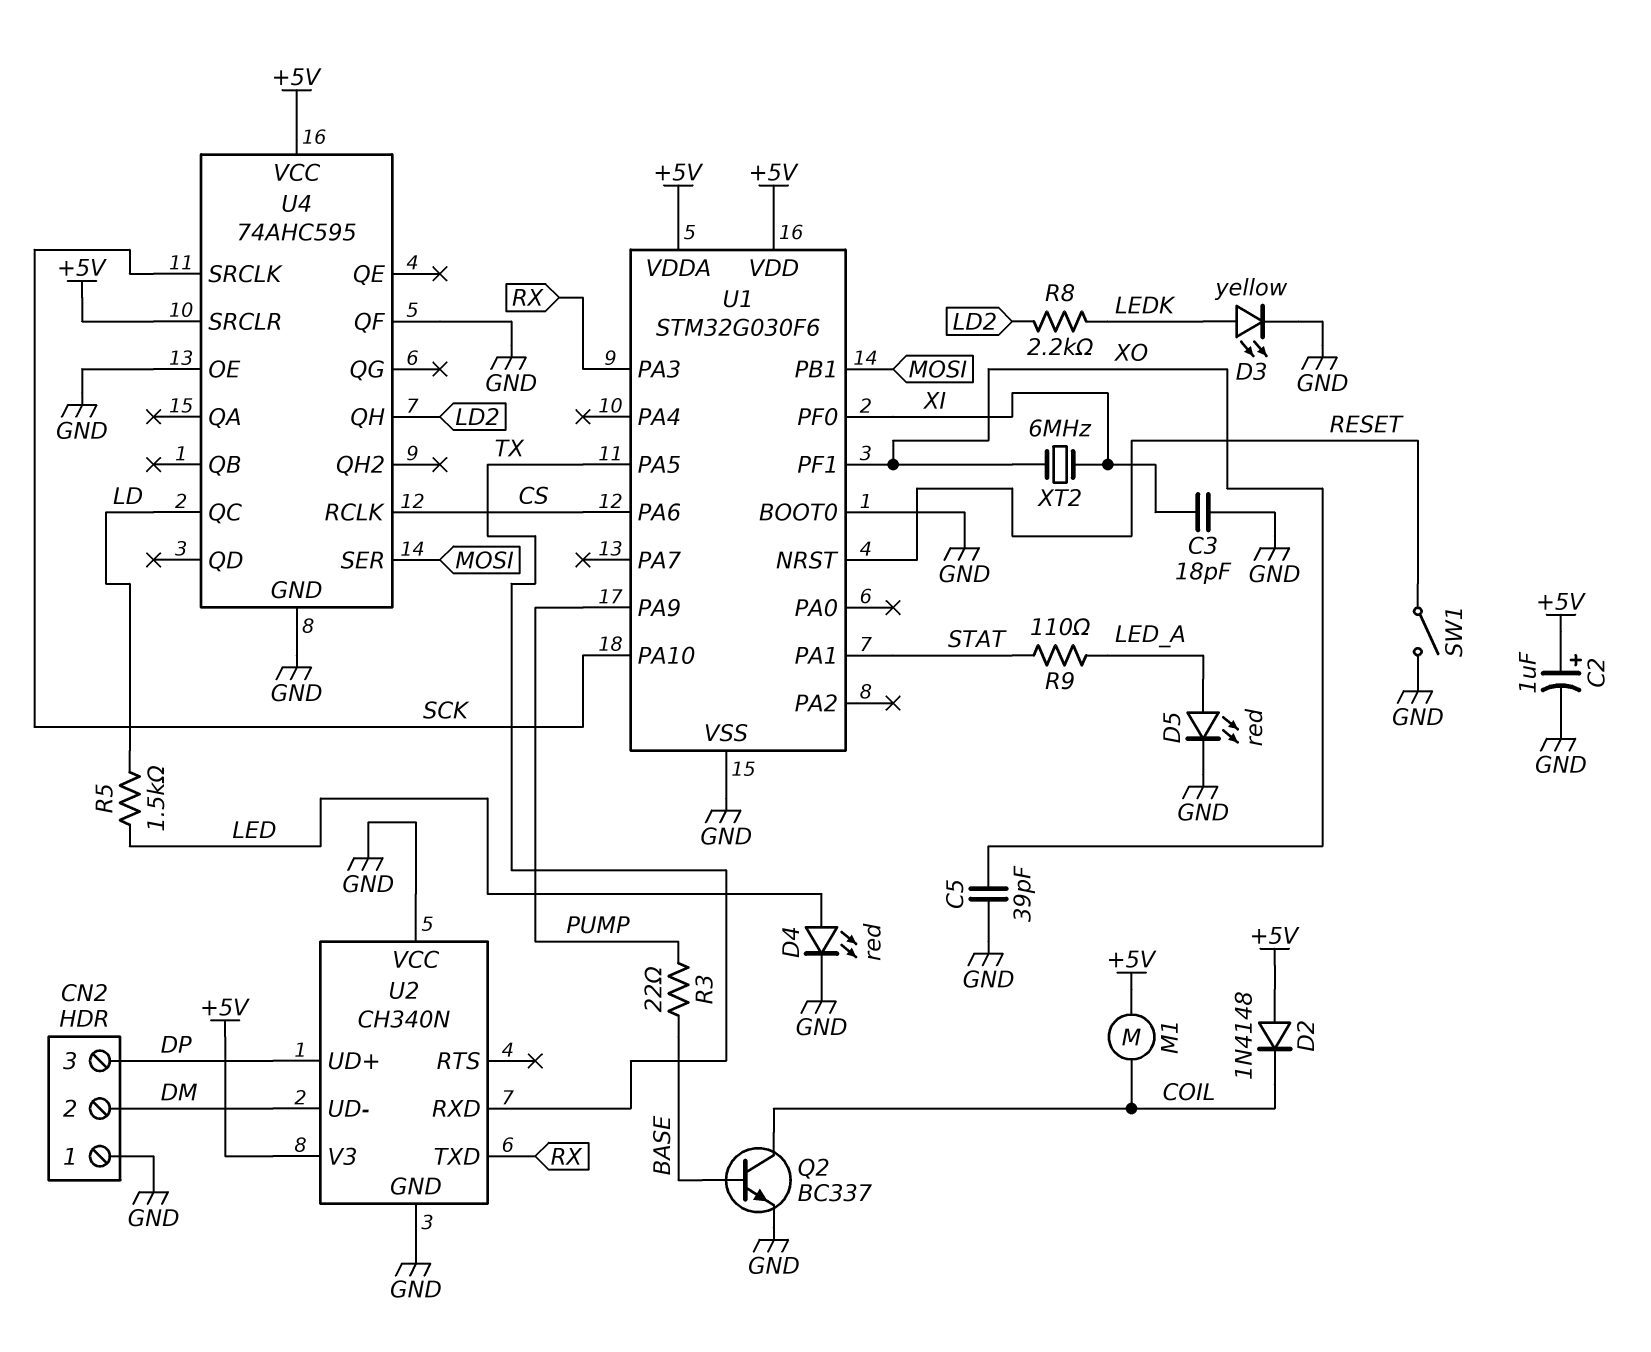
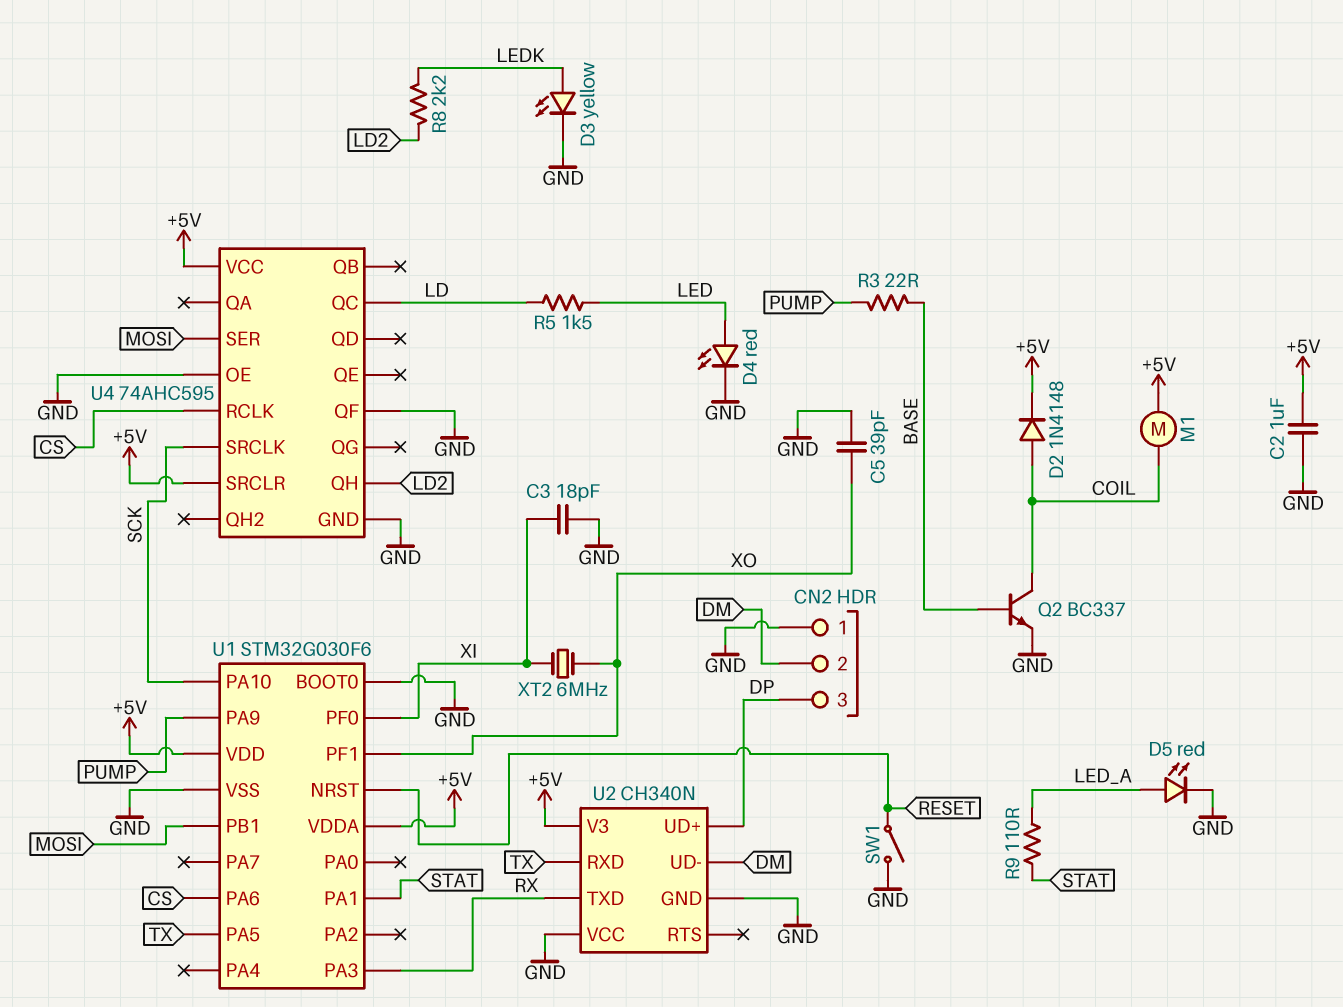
C2: 1uF (plus +5V, minus GND) -> 1uF (+5V, GND)
D2: diode 1N4148 (A +5V, K COIL) -> diode 1N4148 (A COIL, K +5V)

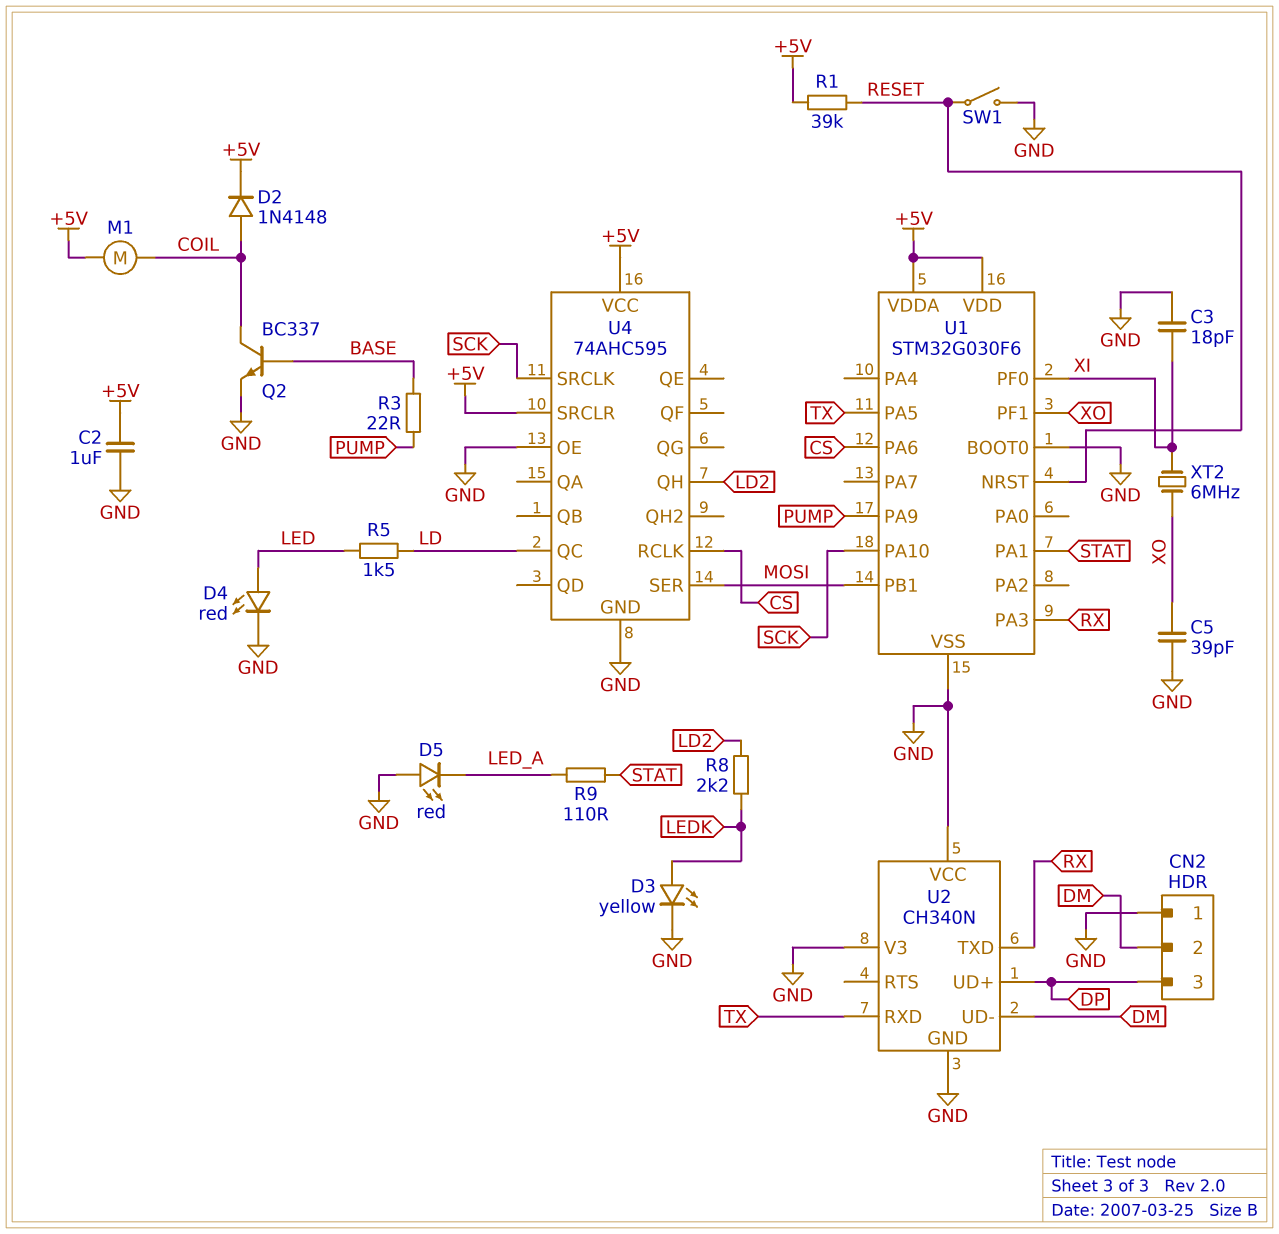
D5: LED red (A LED_A, K GND) -> LED red (A GND, K LED_A)
R1: none -> 39k (+5V, RESET)
U2 pin V3: +5V -> GND
U4 pin QF: GND -> none

